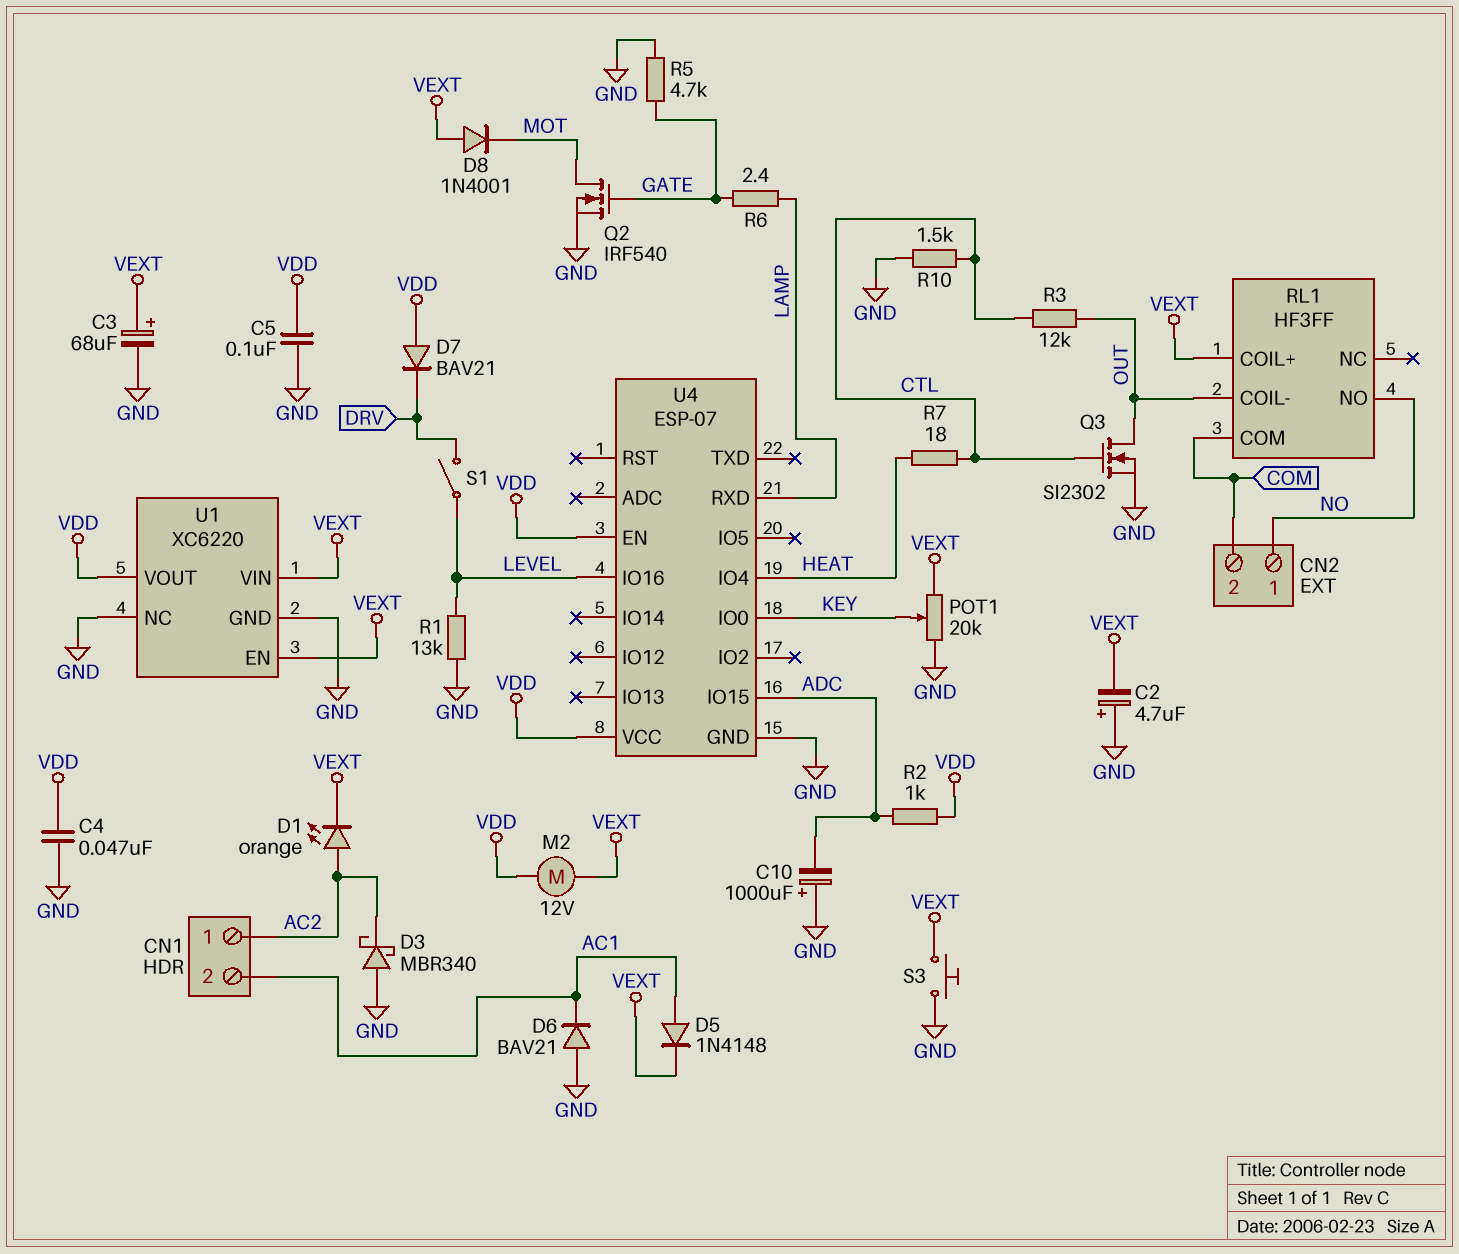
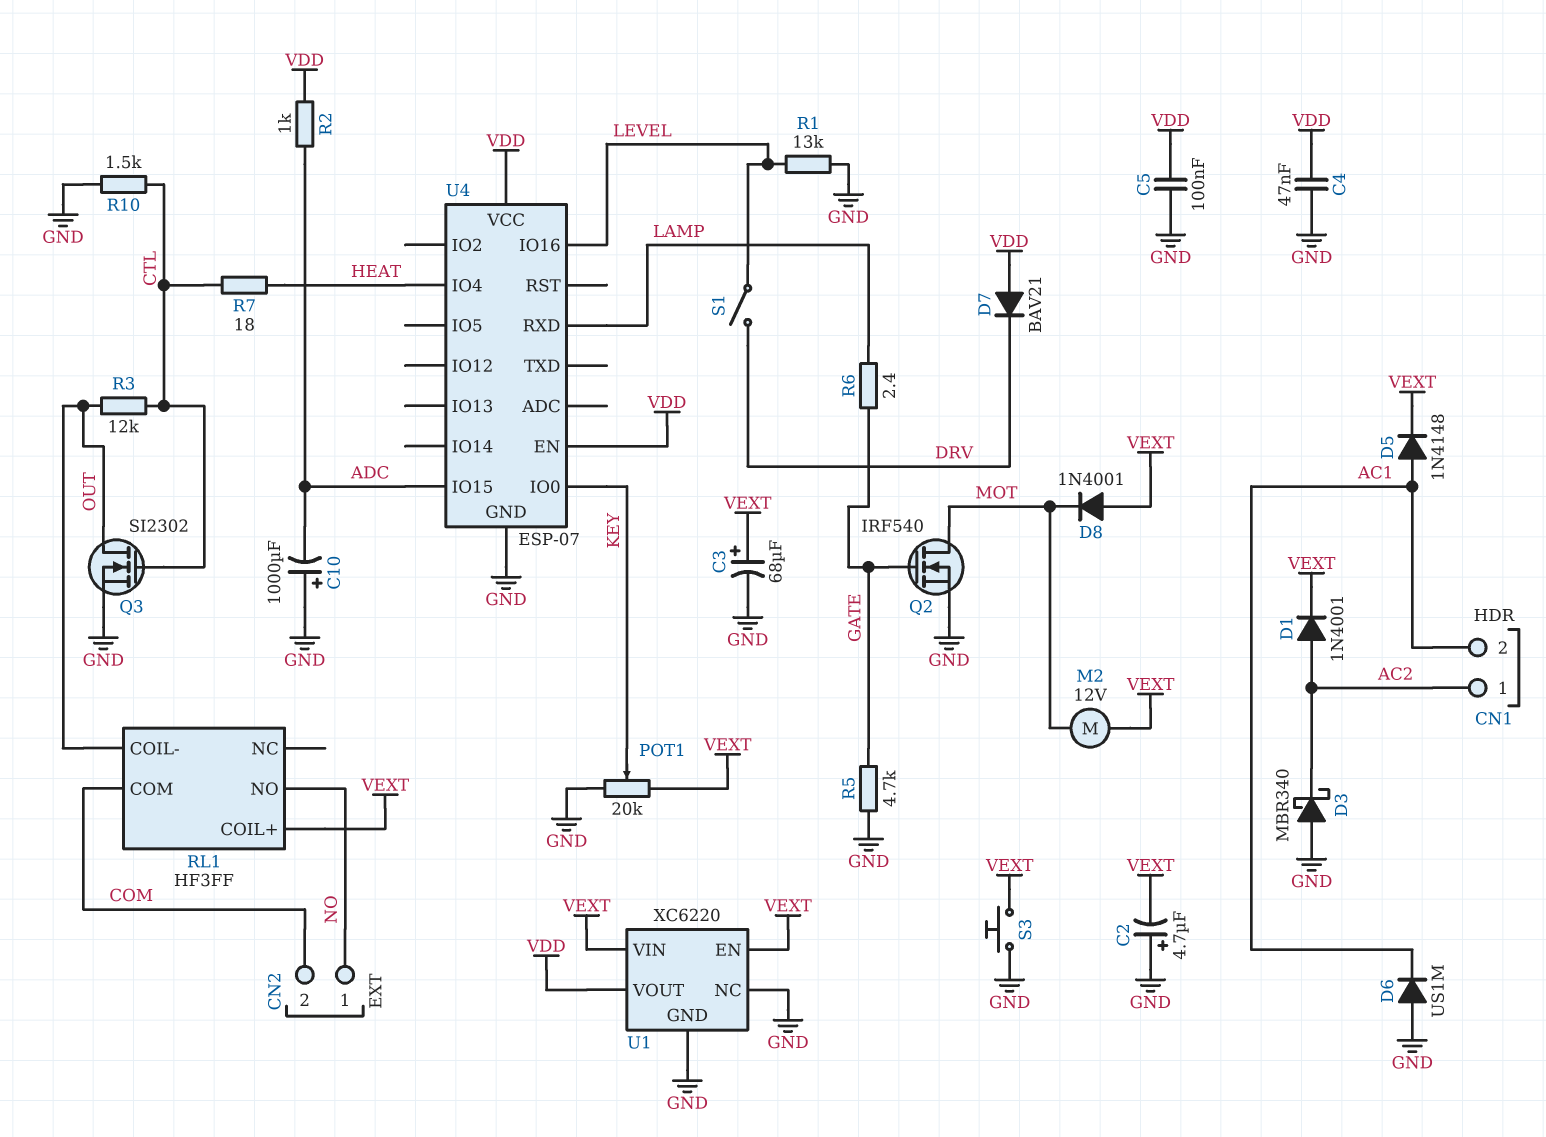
D1: LED orange (A AC2, K VEXT) -> diode 1N4001 (A AC2, K VEXT)
D6: diode BAV21 (A GND, K AC1) -> diode US1M (A GND, K AC1)
M2: motor 12V (VDD, VEXT) -> motor 12V (MOT, VEXT)

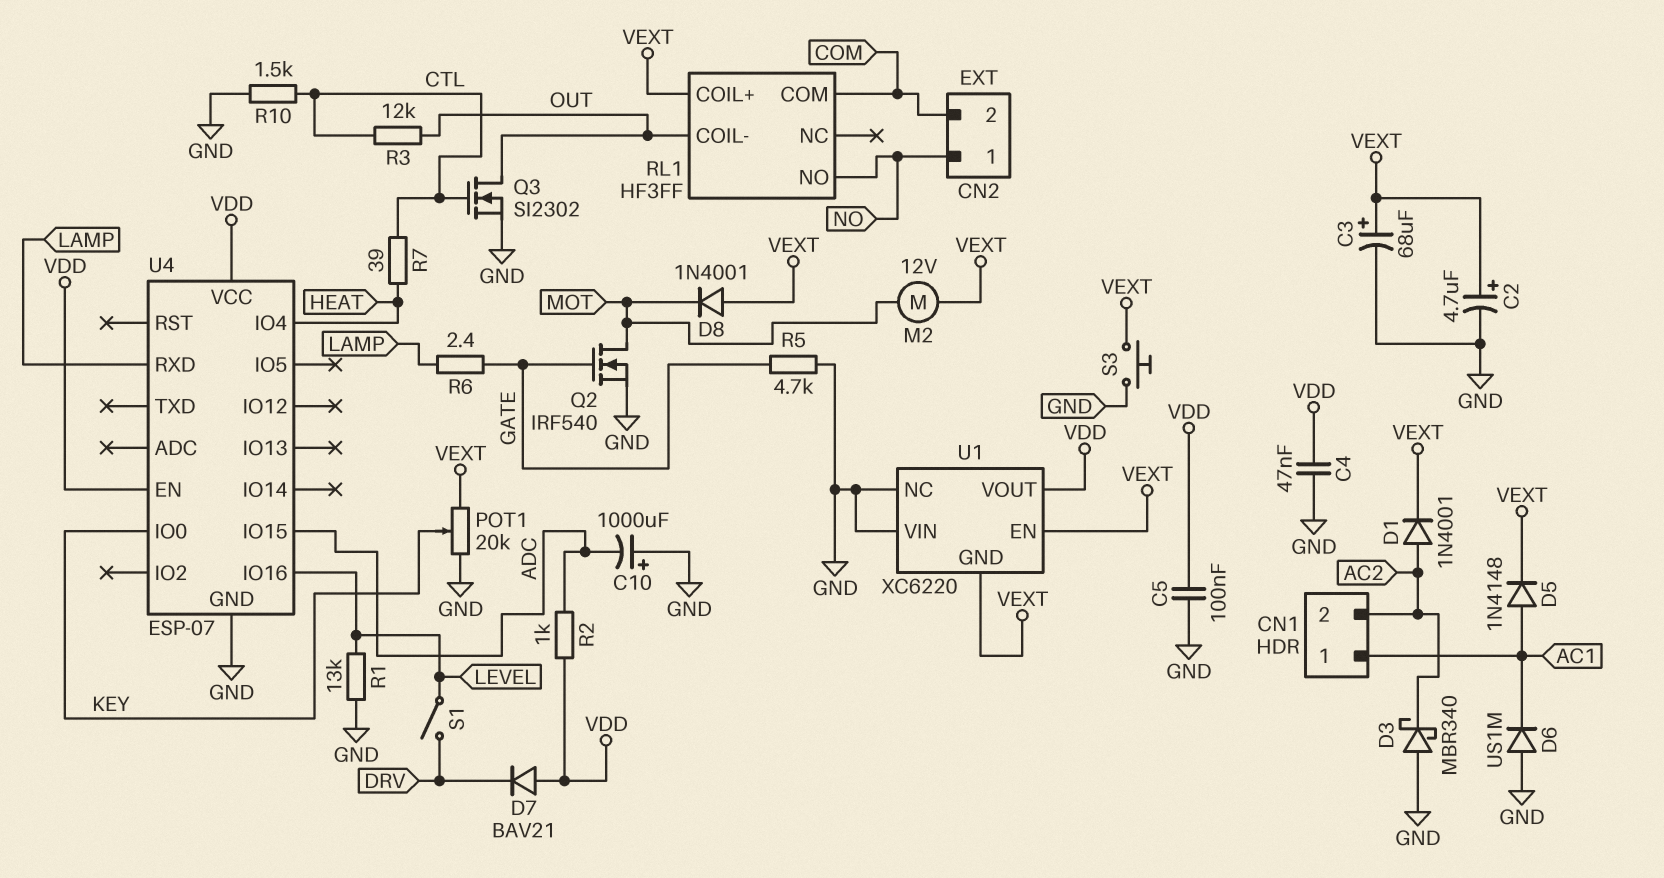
C2: 4.7uF (plus GND, minus VEXT) -> 4.7uF (plus VEXT, minus GND)
CN1 pin 1: AC2 -> AC1
CN1 pin 2: AC1 -> AC2
R7: 18 (CTL, HEAT) -> 39 (CTL, HEAT)
U1 pin GND: GND -> VEXT
U1 pin VIN: VEXT -> GND

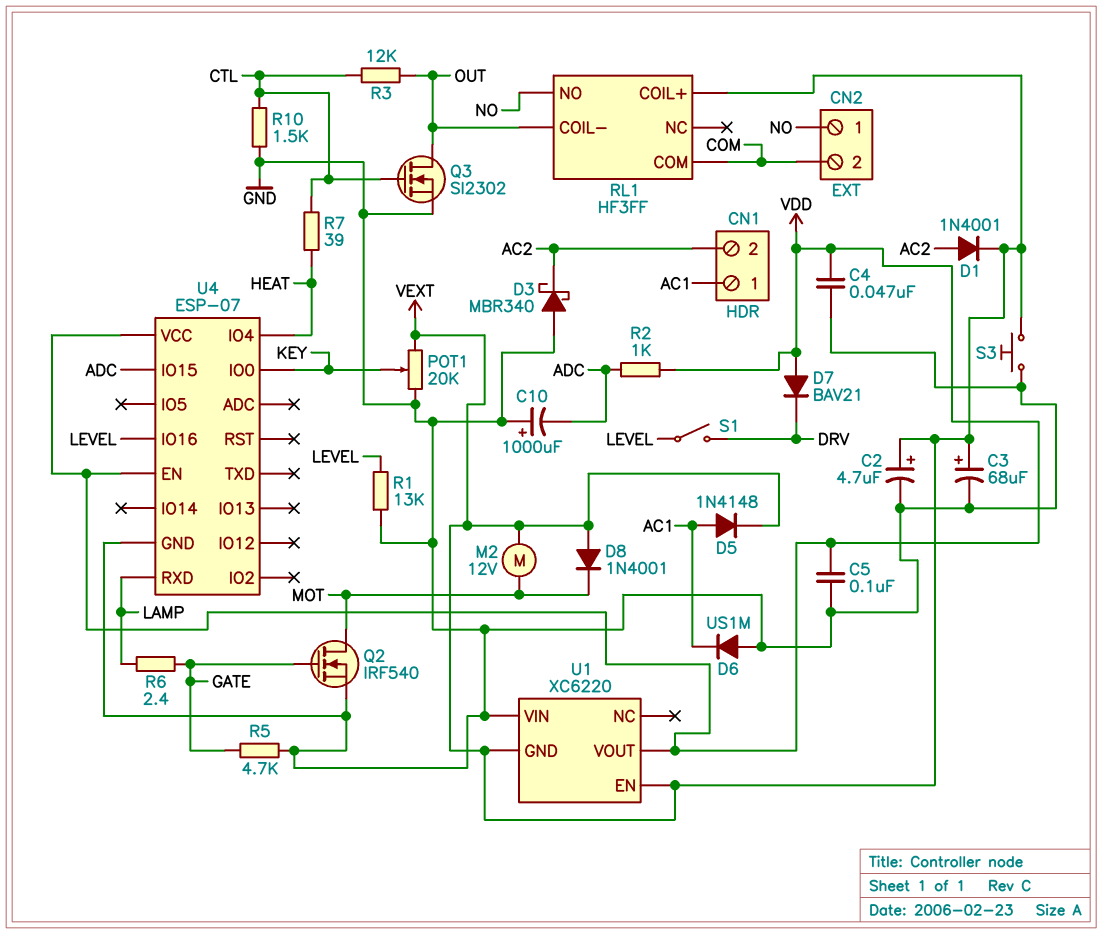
U1 pin NC: GND -> none

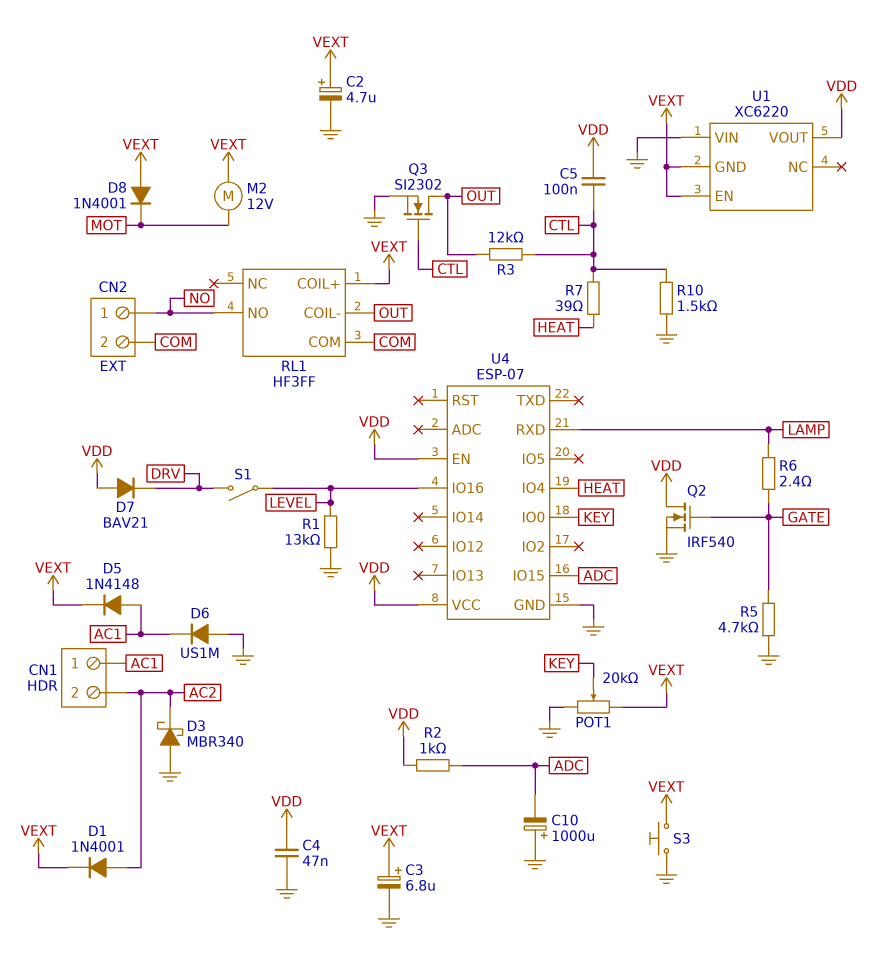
C3: 68uF (plus VEXT, minus GND) -> 6.8uF (plus VEXT, minus GND)
C5: 100nF (GND, VDD) -> 100nF (CTL, VDD)
Q2: NMOS IRF540 (G GATE, D MOT, S GND) -> NMOS IRF540 (G GATE, D VDD, S GND)

